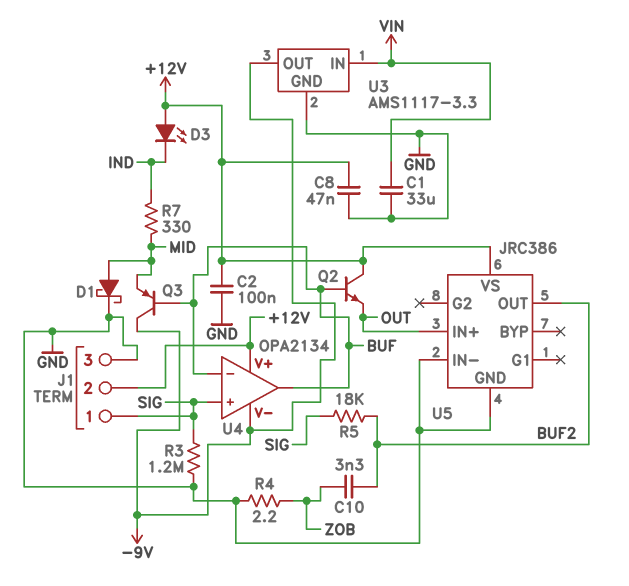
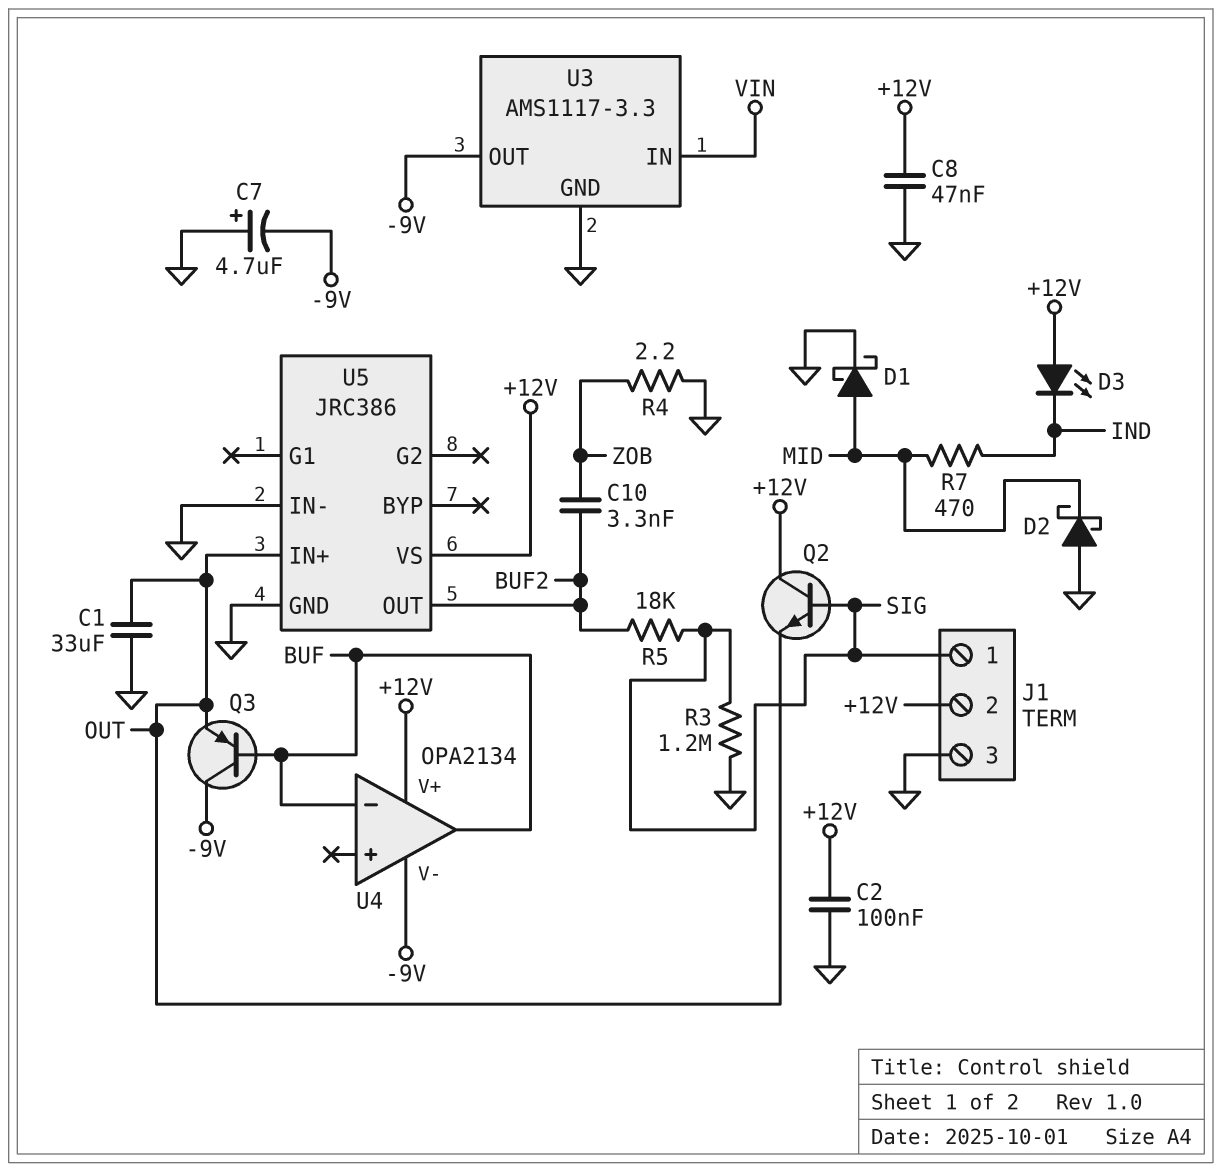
C1: 33uF (GND, VIN) -> 33uF (GND, OUT)
C7: none -> 4.7uF (plus GND, minus -9V)
D2: none -> schottky (A GND, K MID)
Q2: NPN (B BUF, C +12V, E OUT) -> NPN (B SIG, C +12V, E OUT)
Q3: PNP (B BUF, C -9V, E MID) -> PNP (B BUF, C -9V, E OUT)
R7: 330 (IND, MID) -> 470 (IND, MID)
U4 pin in+: SIG -> none

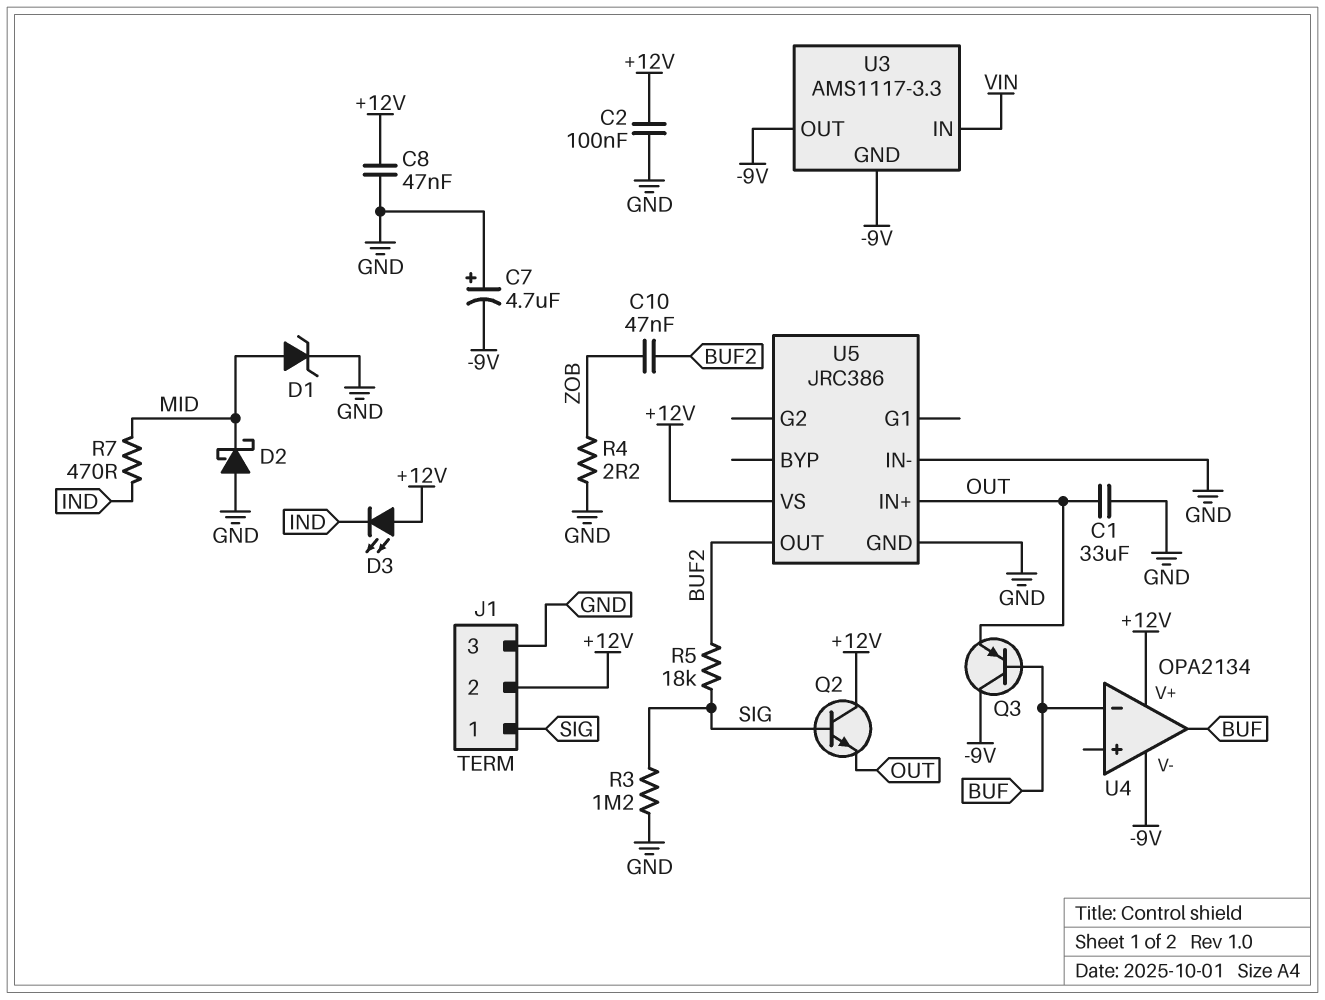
C10: 3.3nF (BUF2, ZOB) -> 47nF (BUF2, ZOB)
D1: schottky (A MID, K GND) -> zener (A MID, K GND)
U3 pin GND: GND -> -9V

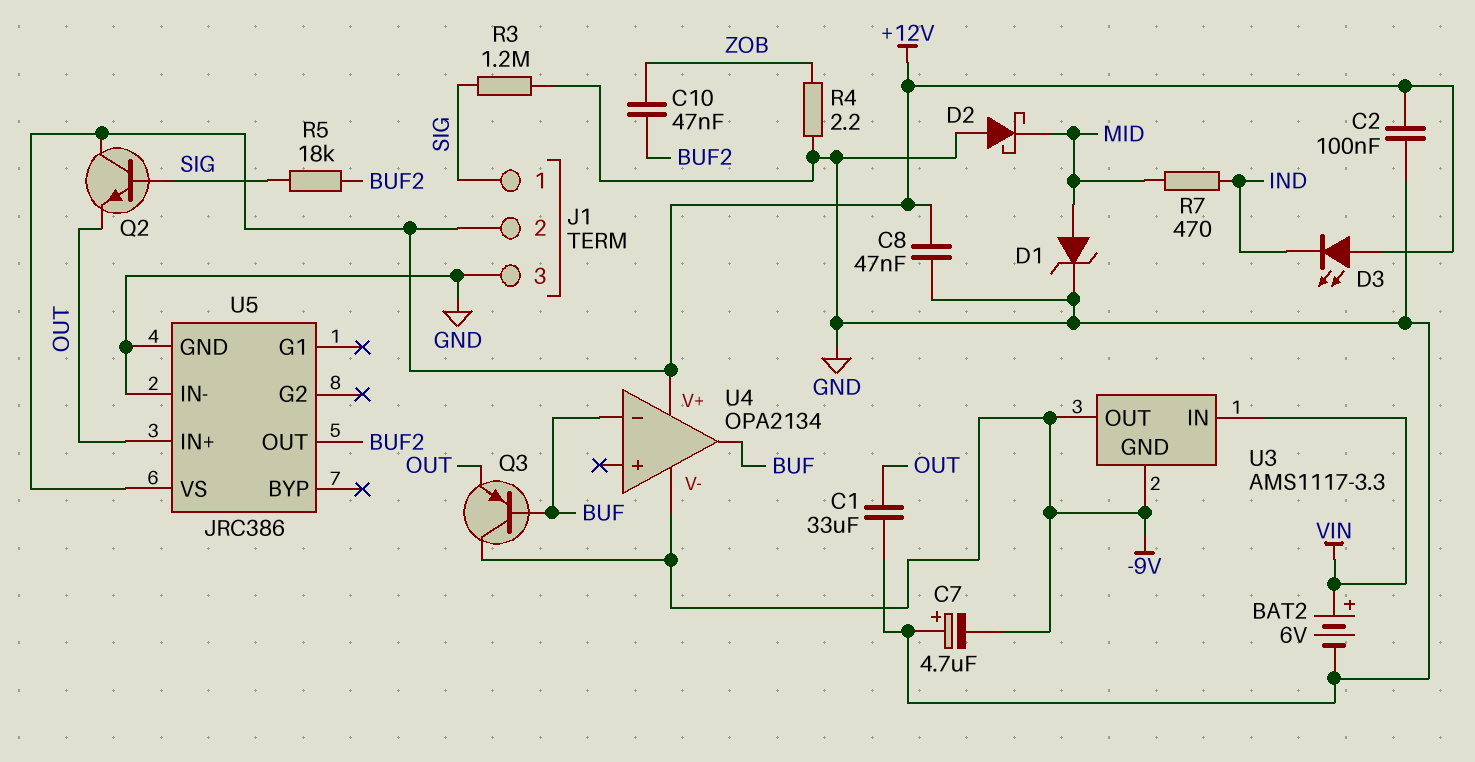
BAT2: none -> 6V (plus VIN, minus GND)

